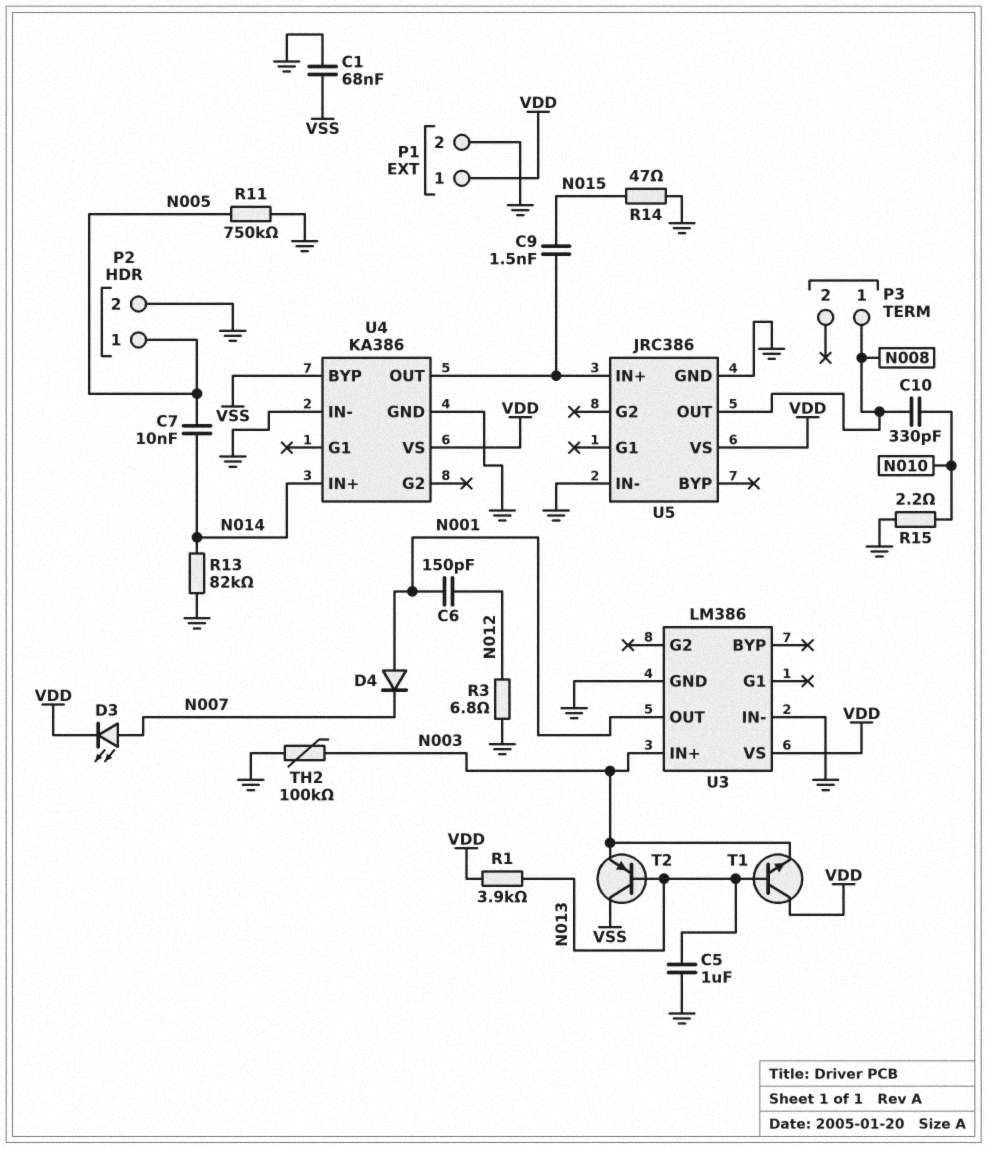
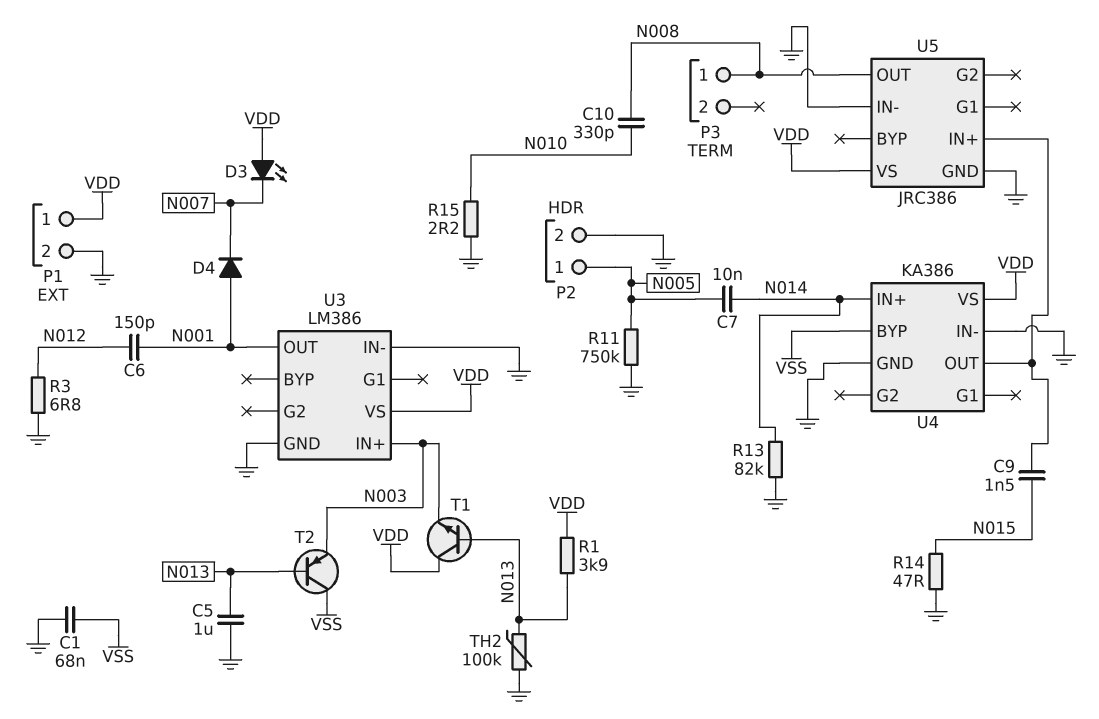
D3: LED (A N007, K VDD) -> LED (A VDD, K N007)
TH2: 100k (GND, N003) -> 100k (GND, N013)

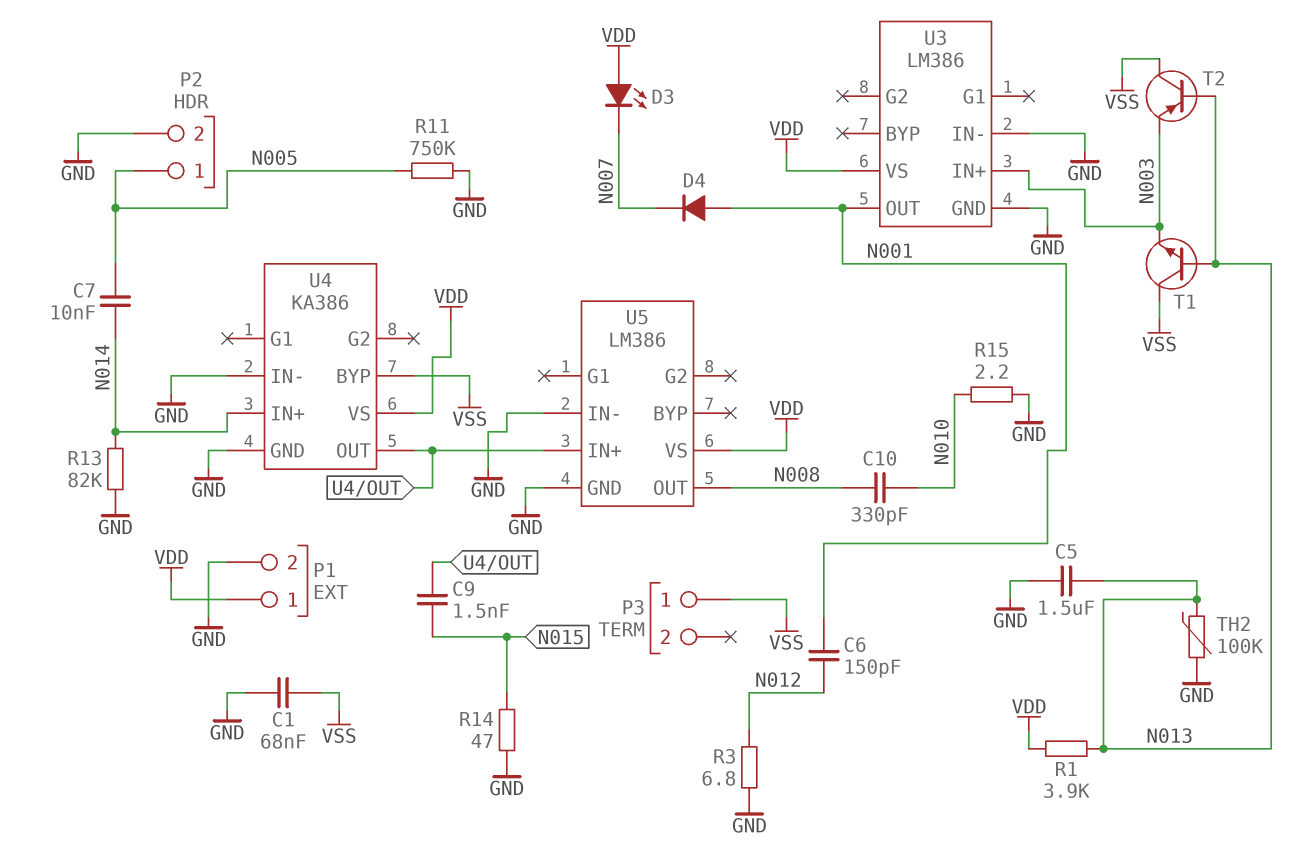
C5: 1uF (GND, N013) -> 1.5uF (GND, N013)
P3 pin 1: N008 -> VSS
T1: NPN (B N013, C VDD, E N003) -> NPN (B N013, C VSS, E N003)
U5: JRC386 -> LM386

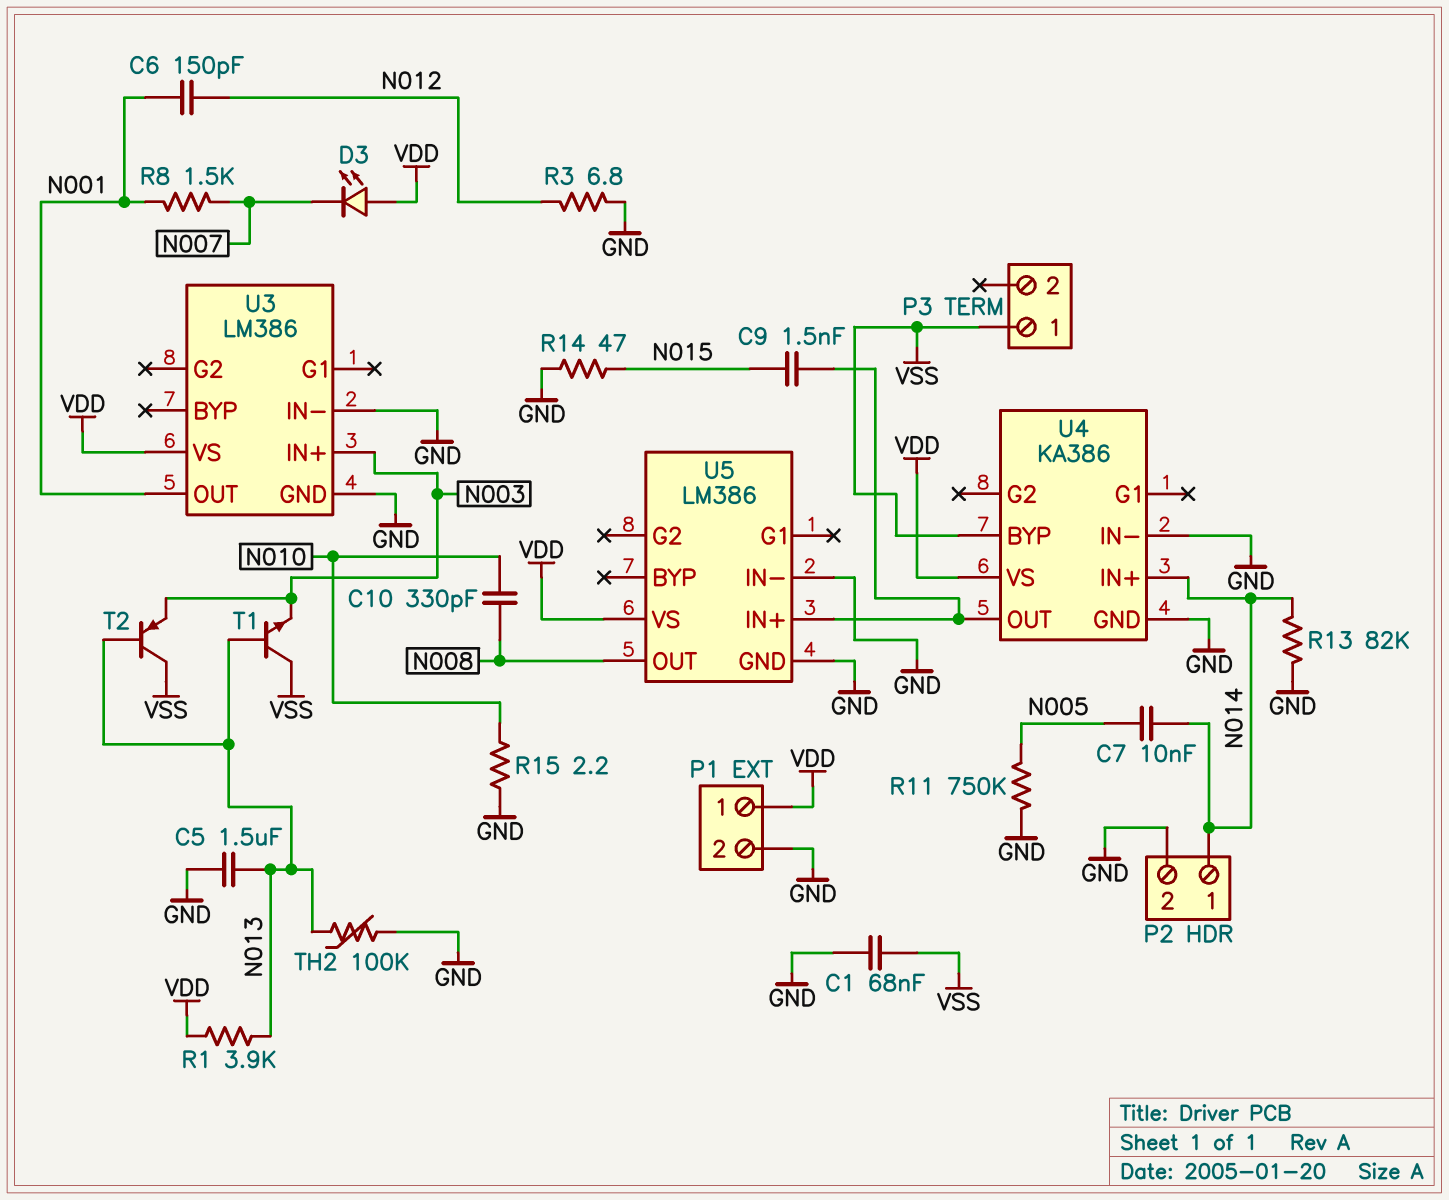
D4: diode (A N001, K N007) -> none
P2 pin 1: N005 -> N014
R8: none -> 1.5k (N001, N007)

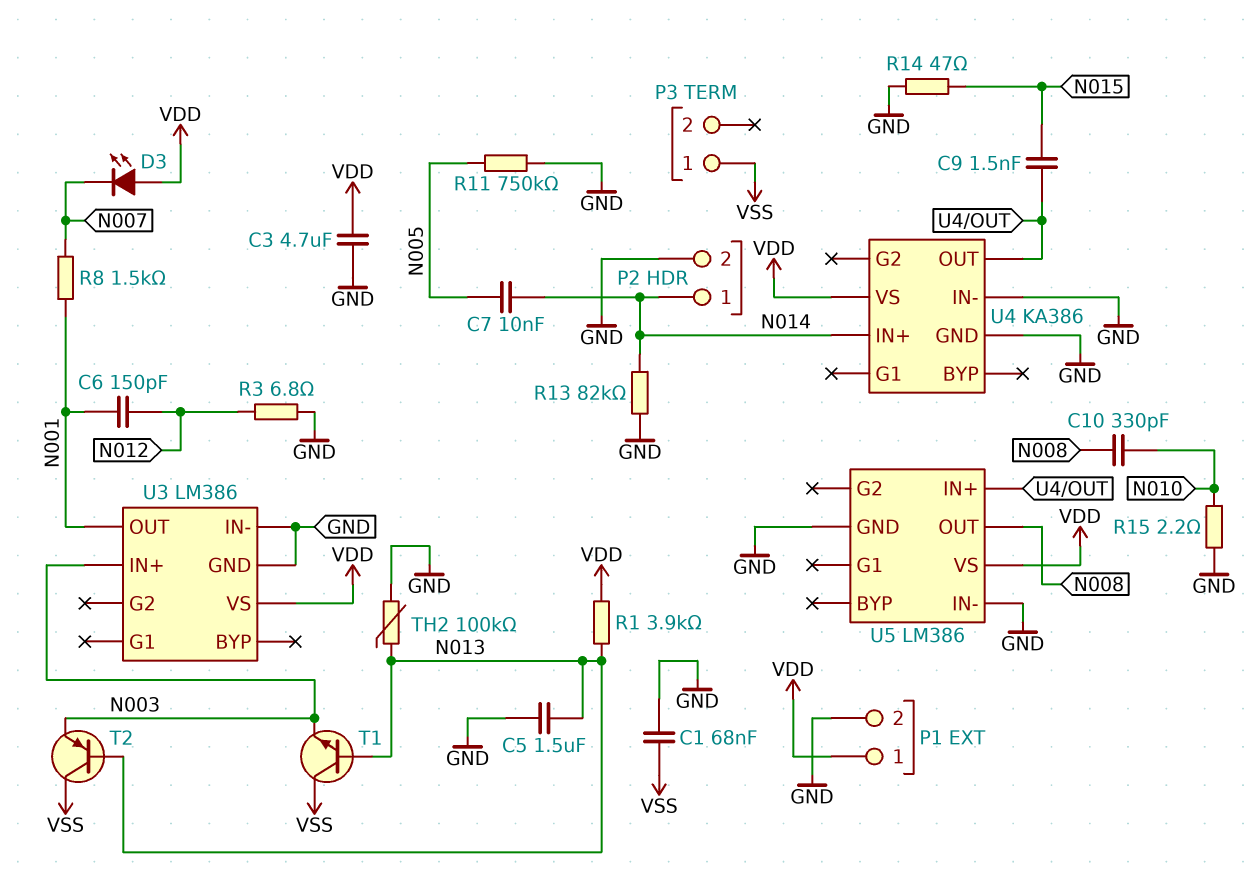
C3: none -> 4.7uF (GND, VDD)
U4 pin BYP: VSS -> none

